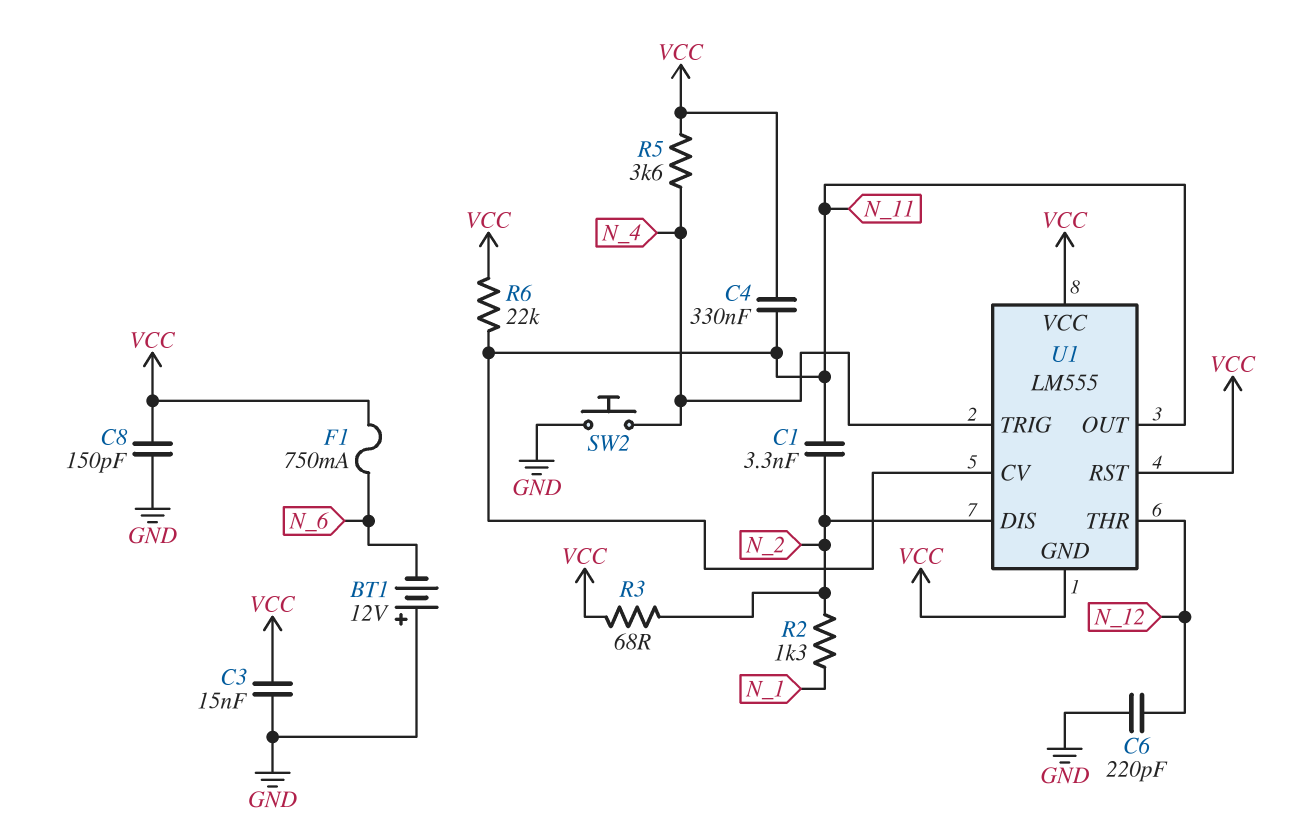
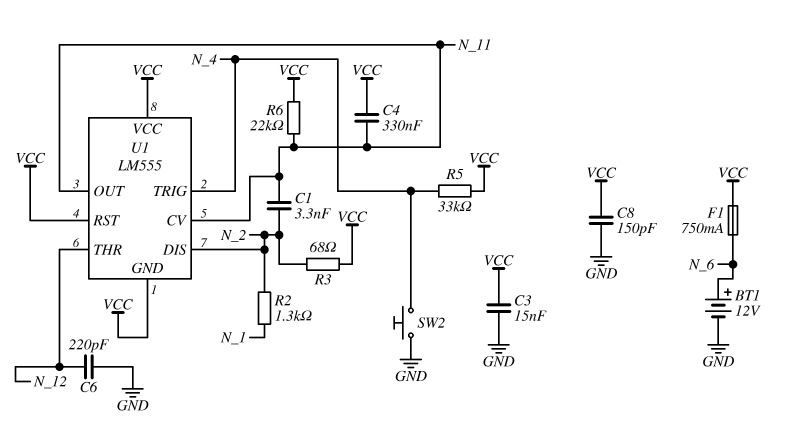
BT1: 12V (plus GND, minus N_6) -> 12V (plus N_6, minus GND)
R5: 3.6k (N_4, VCC) -> 33k (N_4, VCC)

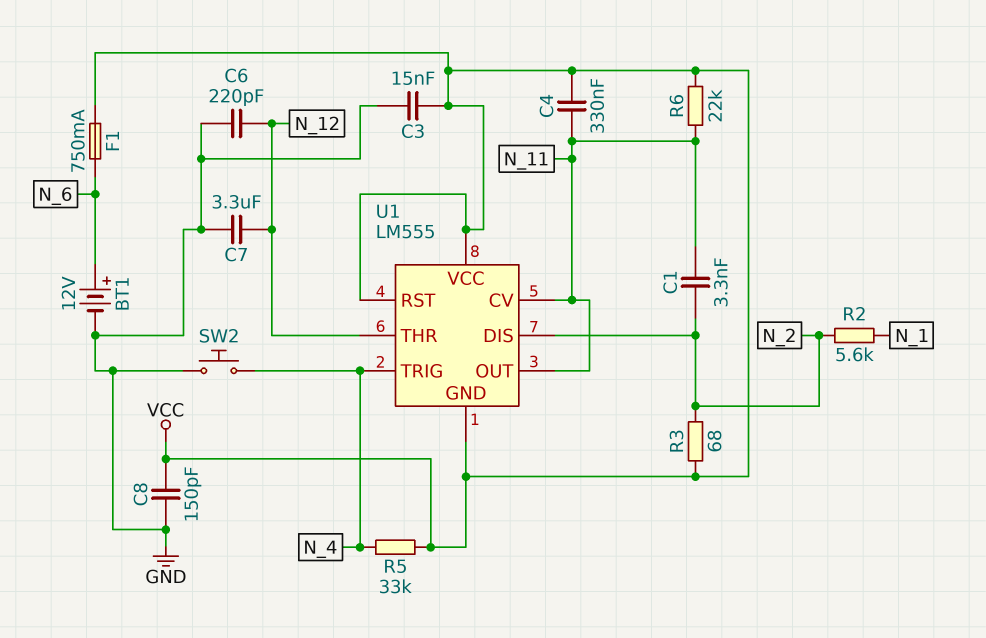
C7: none -> 3.3uF (GND, N_12)
R2: 1.3k (N_1, N_2) -> 5.6k (N_1, N_2)

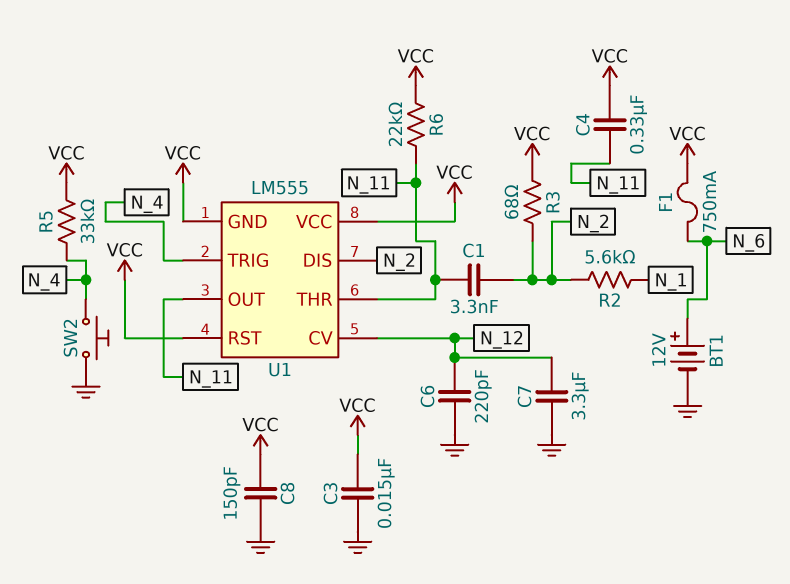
U1 pin CV: N_11 -> N_12
U1 pin THR: N_12 -> N_11

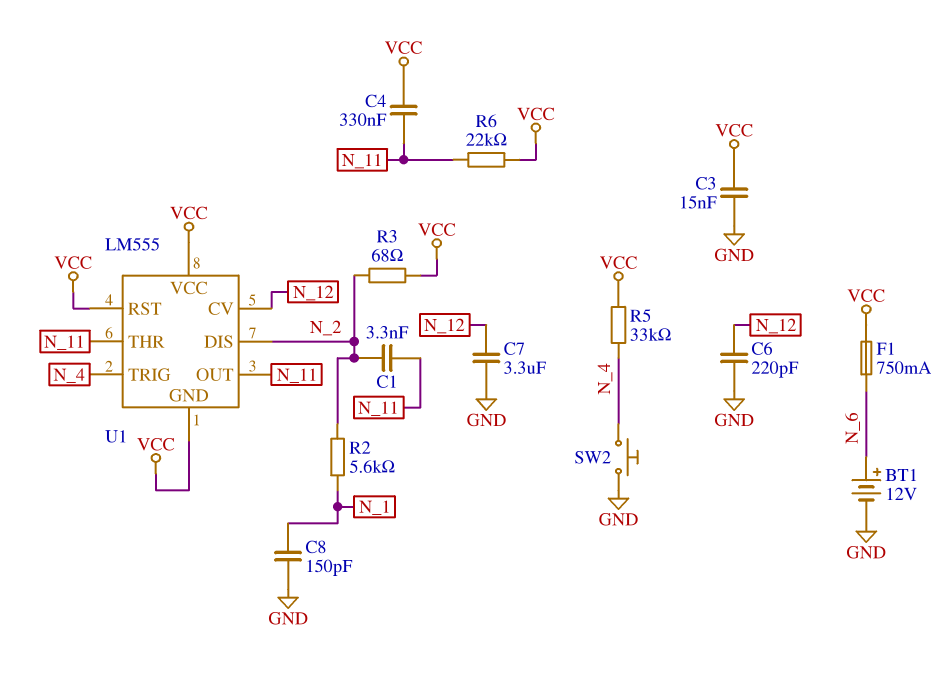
C8: 150pF (GND, VCC) -> 150pF (GND, N_1)

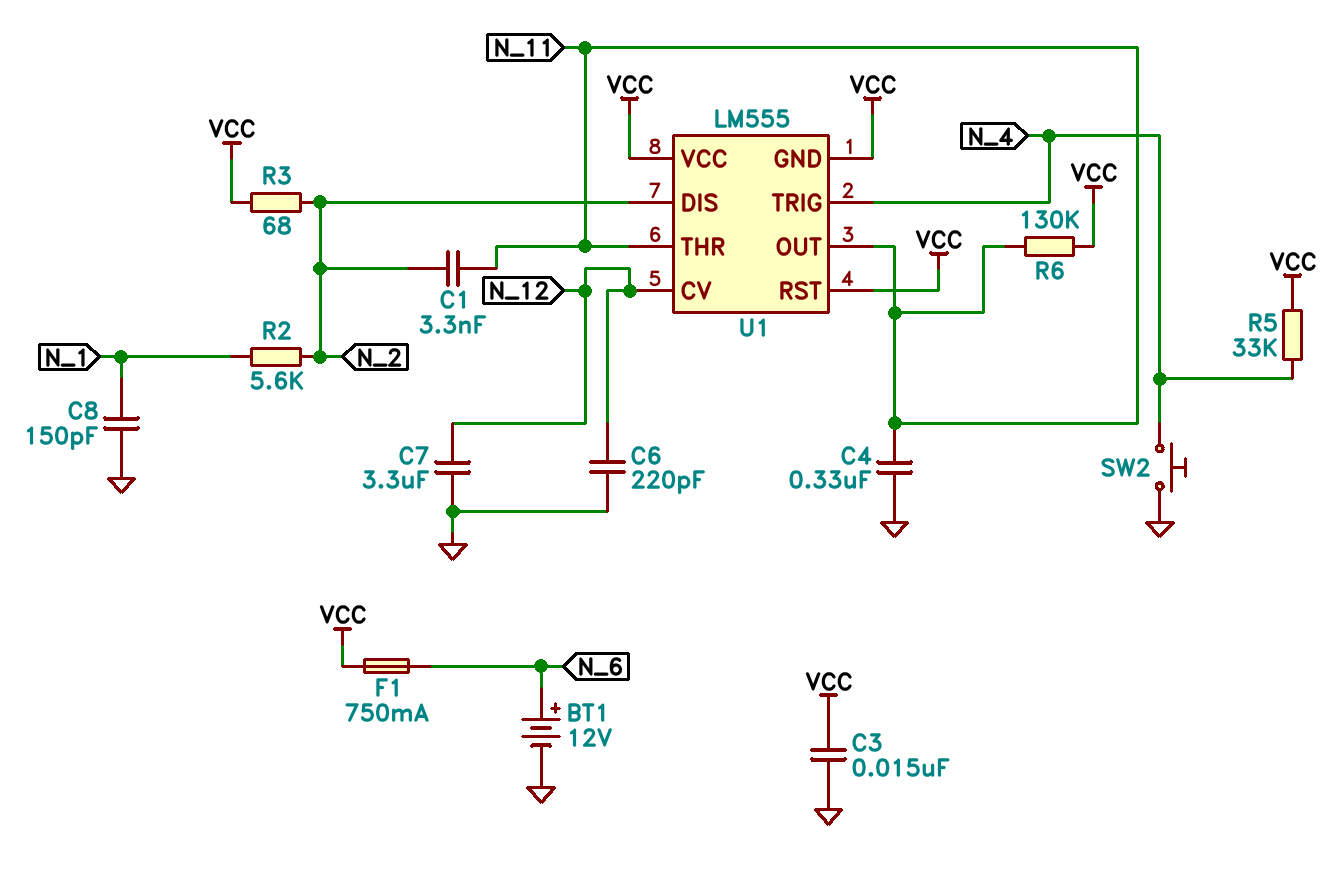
C4: 330nF (N_11, VCC) -> 330nF (GND, N_11)
R6: 22k (N_11, VCC) -> 130k (N_11, VCC)

